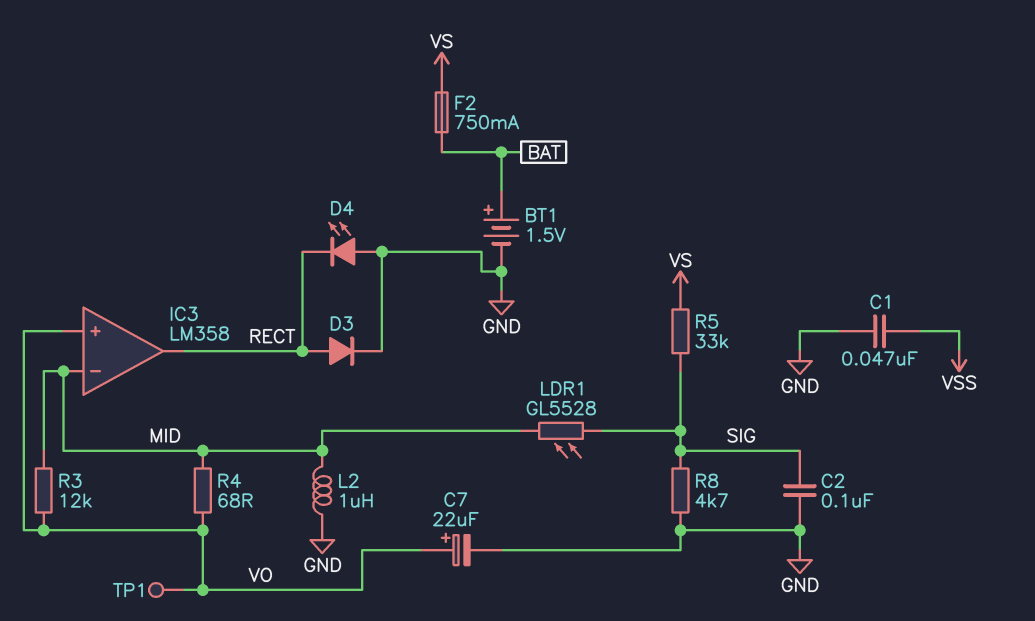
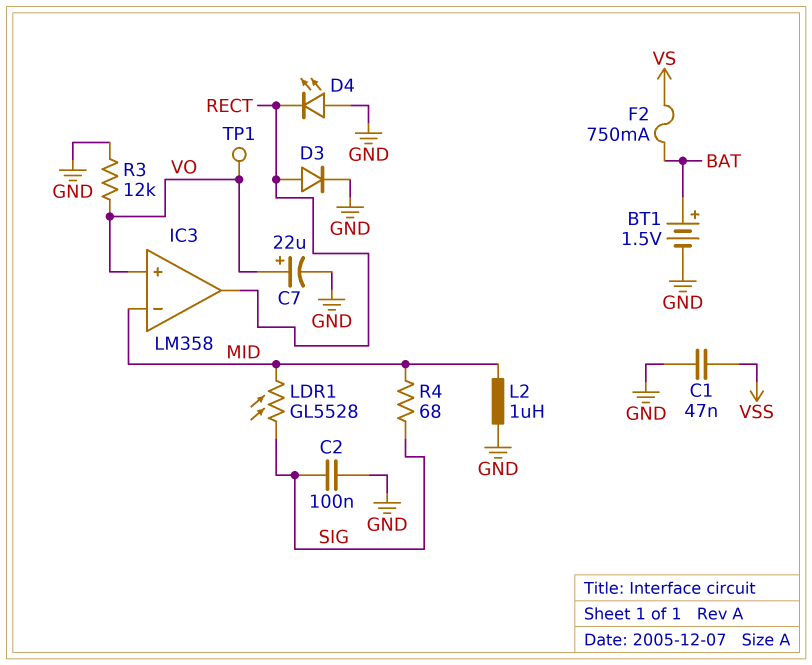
R3: 12k (MID, VO) -> 12k (GND, VO)
R4: 68 (MID, VO) -> 68 (MID, SIG)
R5: 33k (SIG, VS) -> none
R8: 4.7k (GND, SIG) -> none

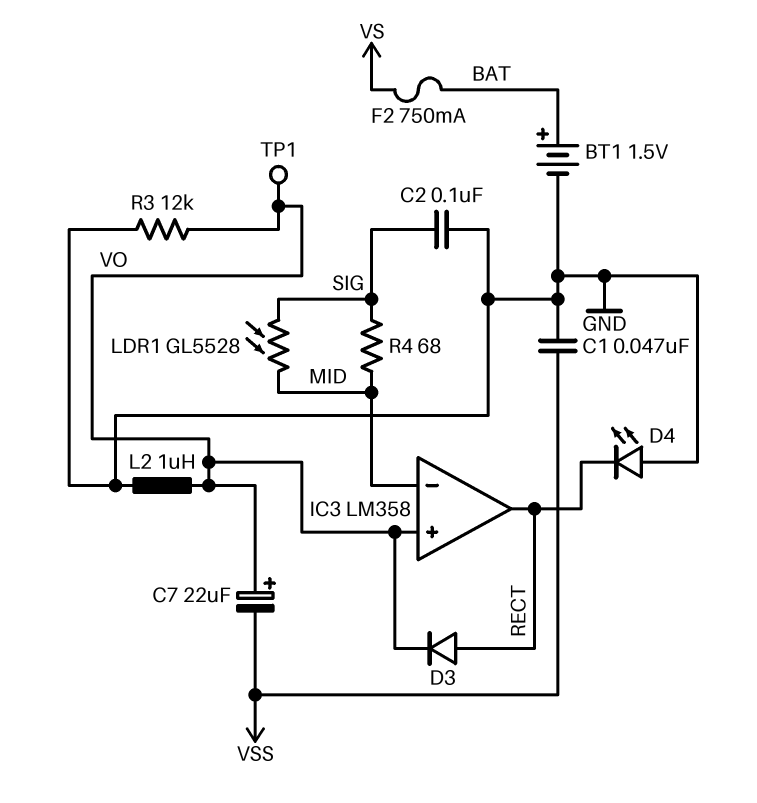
C7: 22uF (plus VO, minus GND) -> 22uF (plus VO, minus VSS)
D3: diode (A RECT, K GND) -> diode (A RECT, K VO)
L2: 1uH (GND, MID) -> 1uH (GND, VO)

